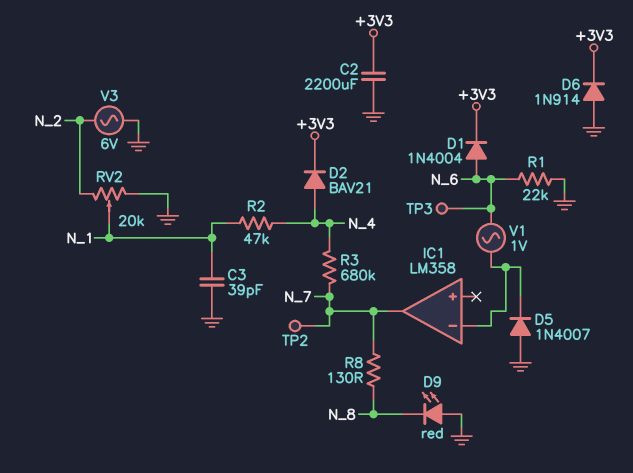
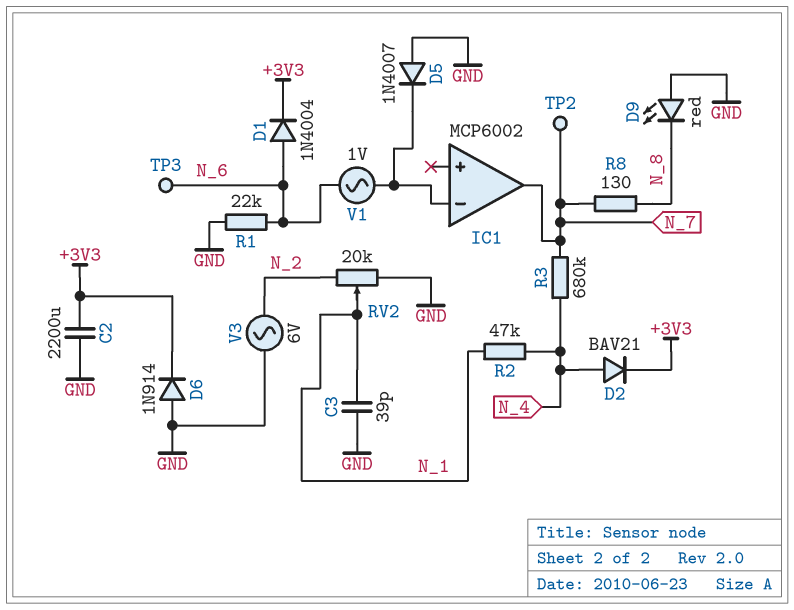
IC1: LM358 -> MCP6002

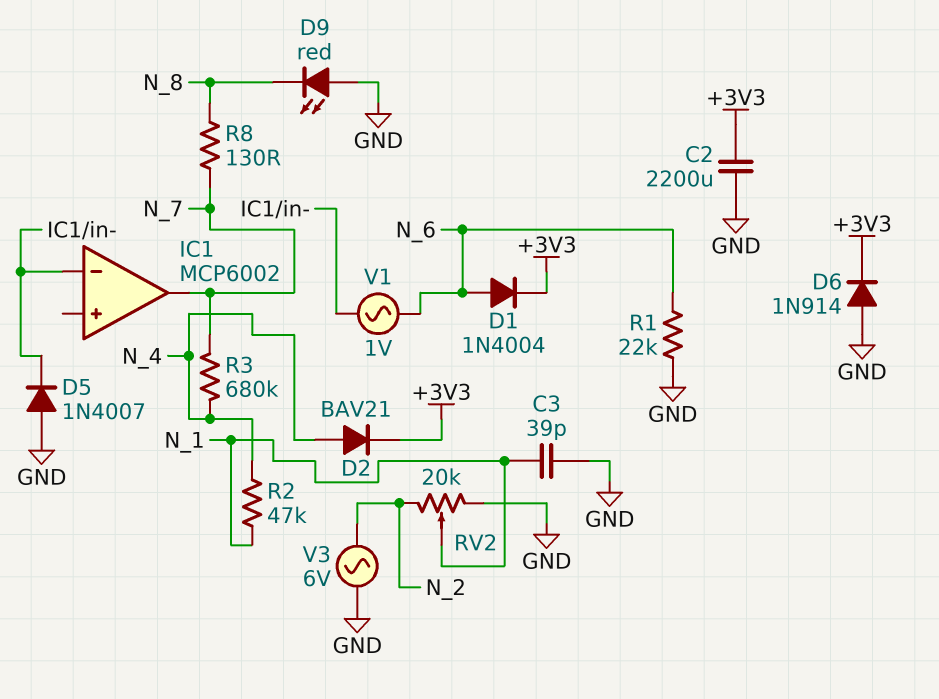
TP2: test point (N_7) -> none
TP3: test point (N_6) -> none

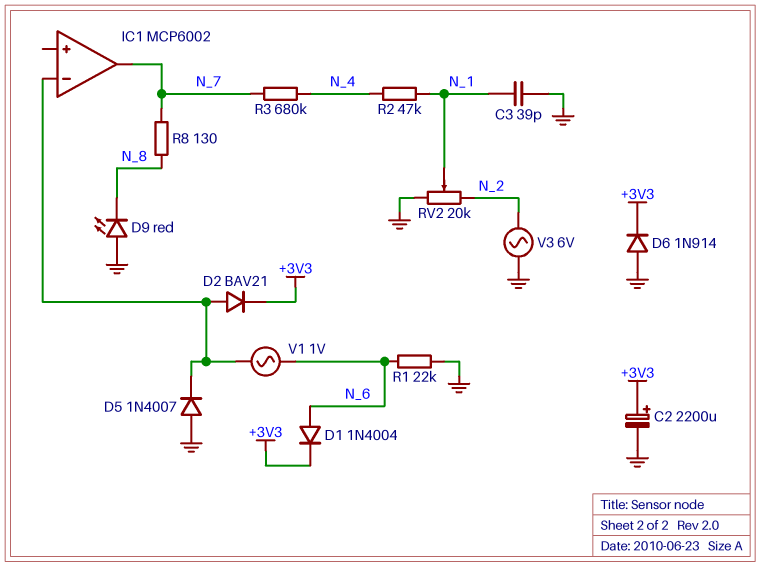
C2: 2200uF (+3V3, GND) -> 2200uF (plus +3V3, minus GND)
D2: diode BAV21 (A N_4, K +3V3) -> diode BAV21 (A IC1/in-, K +3V3)

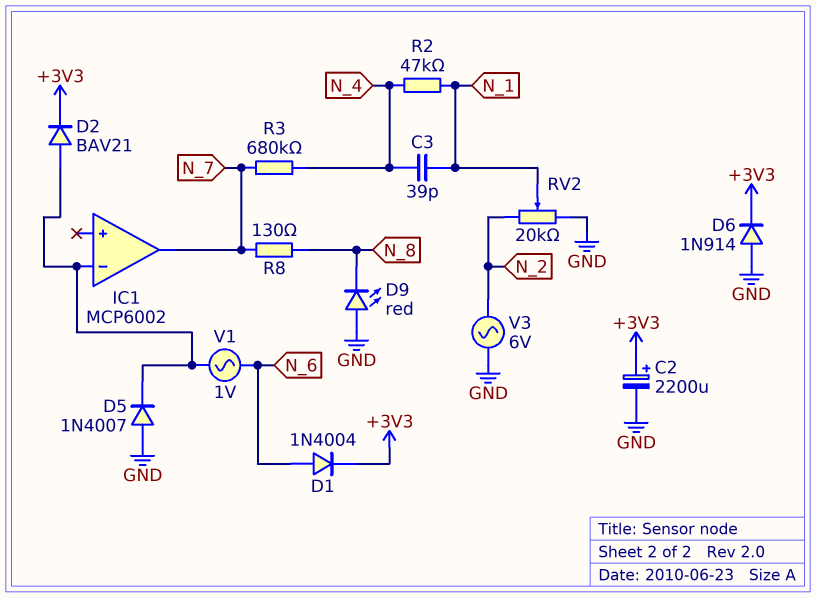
C3: 39pF (GND, N_1) -> 39pF (N_1, N_4)
R1: 22k (GND, N_6) -> none

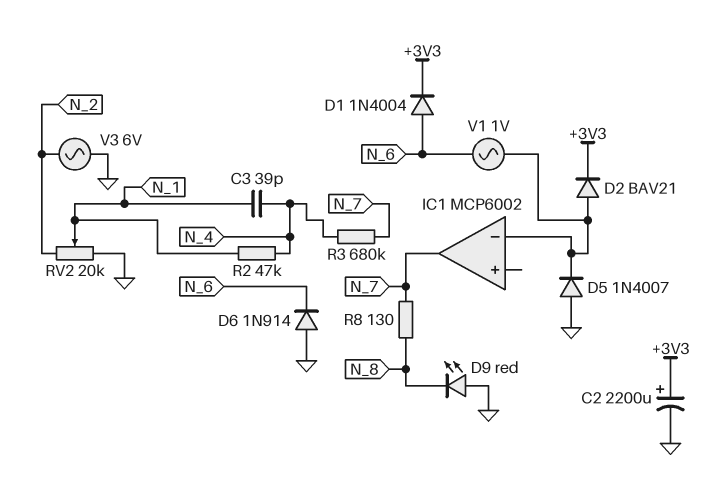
D6: diode 1N914 (A GND, K +3V3) -> diode 1N914 (A GND, K N_6)

